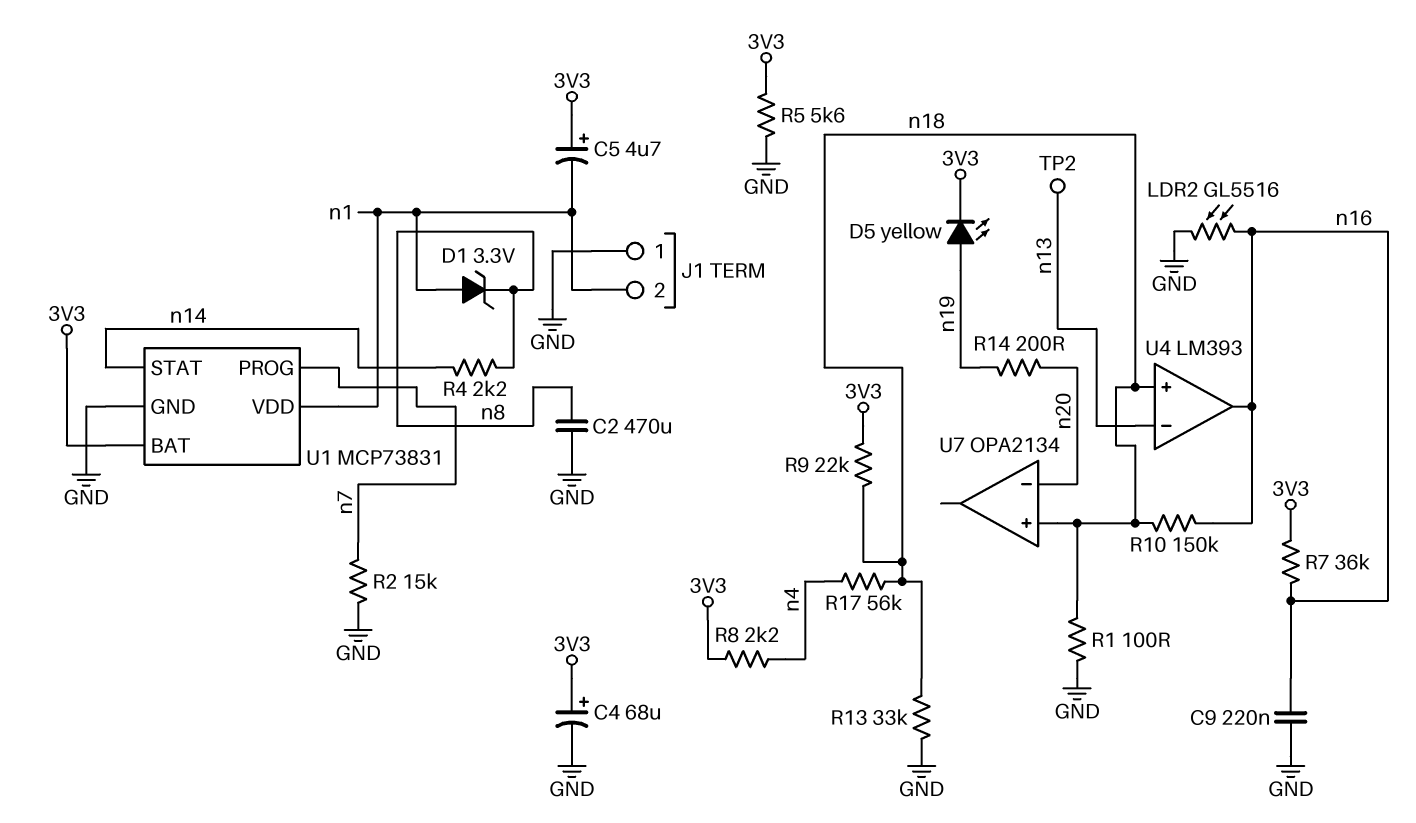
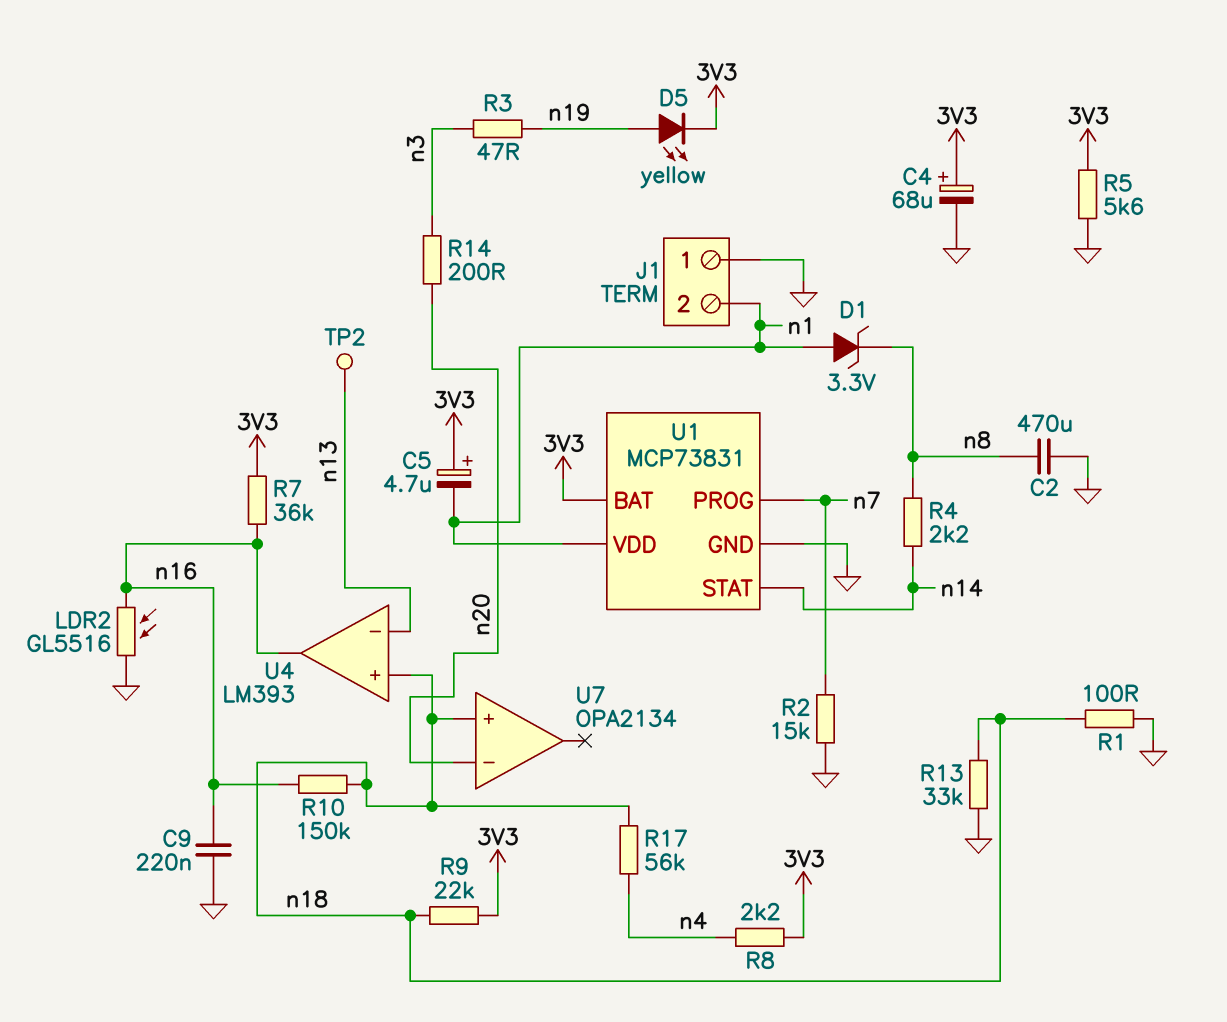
R3: none -> 47 (n3, n19)
R14: 200 (n19, n20) -> 200 (n3, n20)

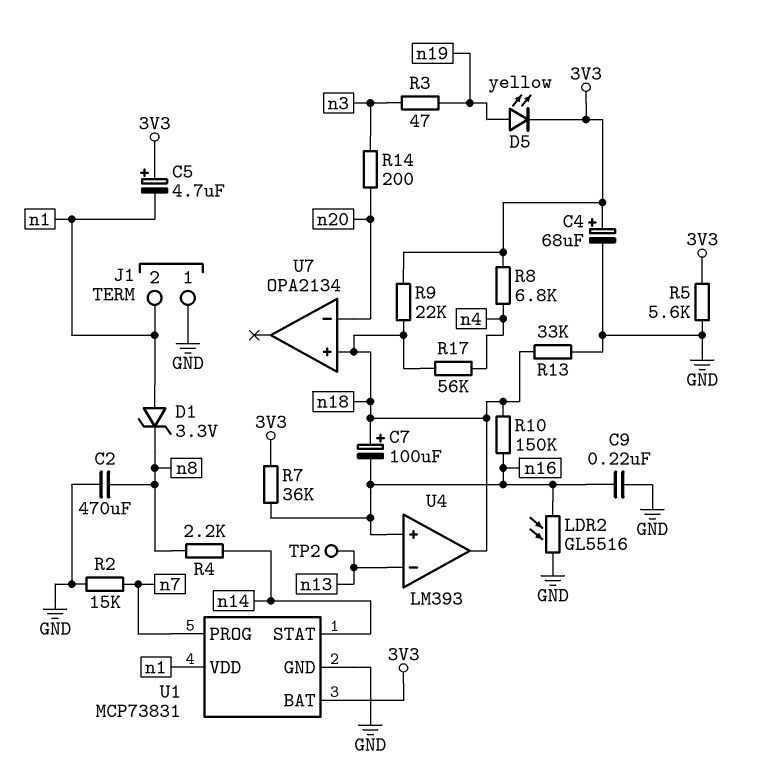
C7: none -> 100uF (plus n18, minus n16)
R1: 100 (GND, n18) -> none
R8: 2.2k (3V3, n4) -> 6.8k (3V3, n4)
U4 pin in+: n18 -> n16
U4 pin out: n16 -> n18

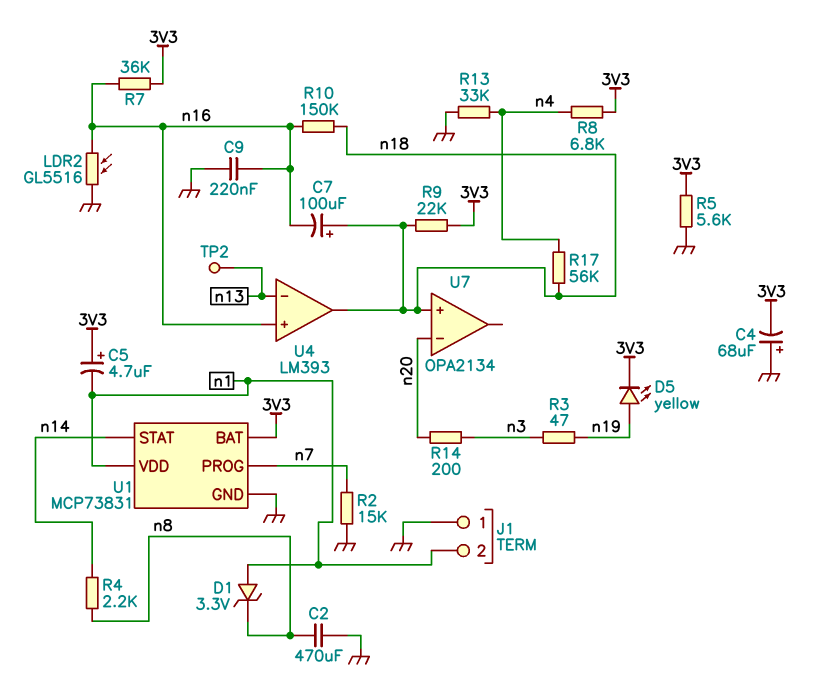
C4: 68uF (plus 3V3, minus GND) -> 68uF (plus GND, minus 3V3)
R13: 33k (GND, n18) -> 33k (GND, n4)

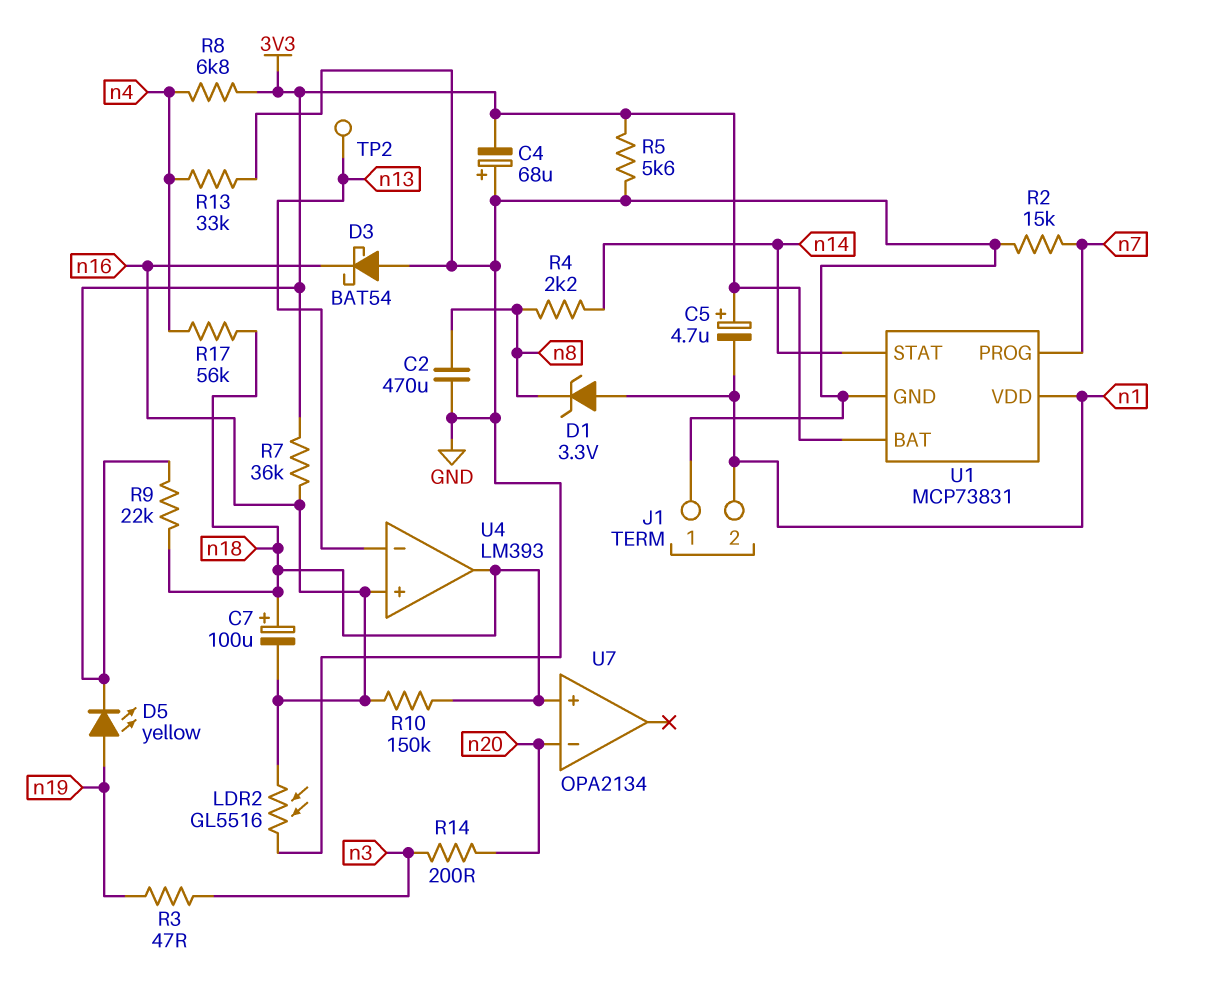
C9: 220nF (GND, n16) -> none
D3: none -> schottky BAT54 (A GND, K n16)

